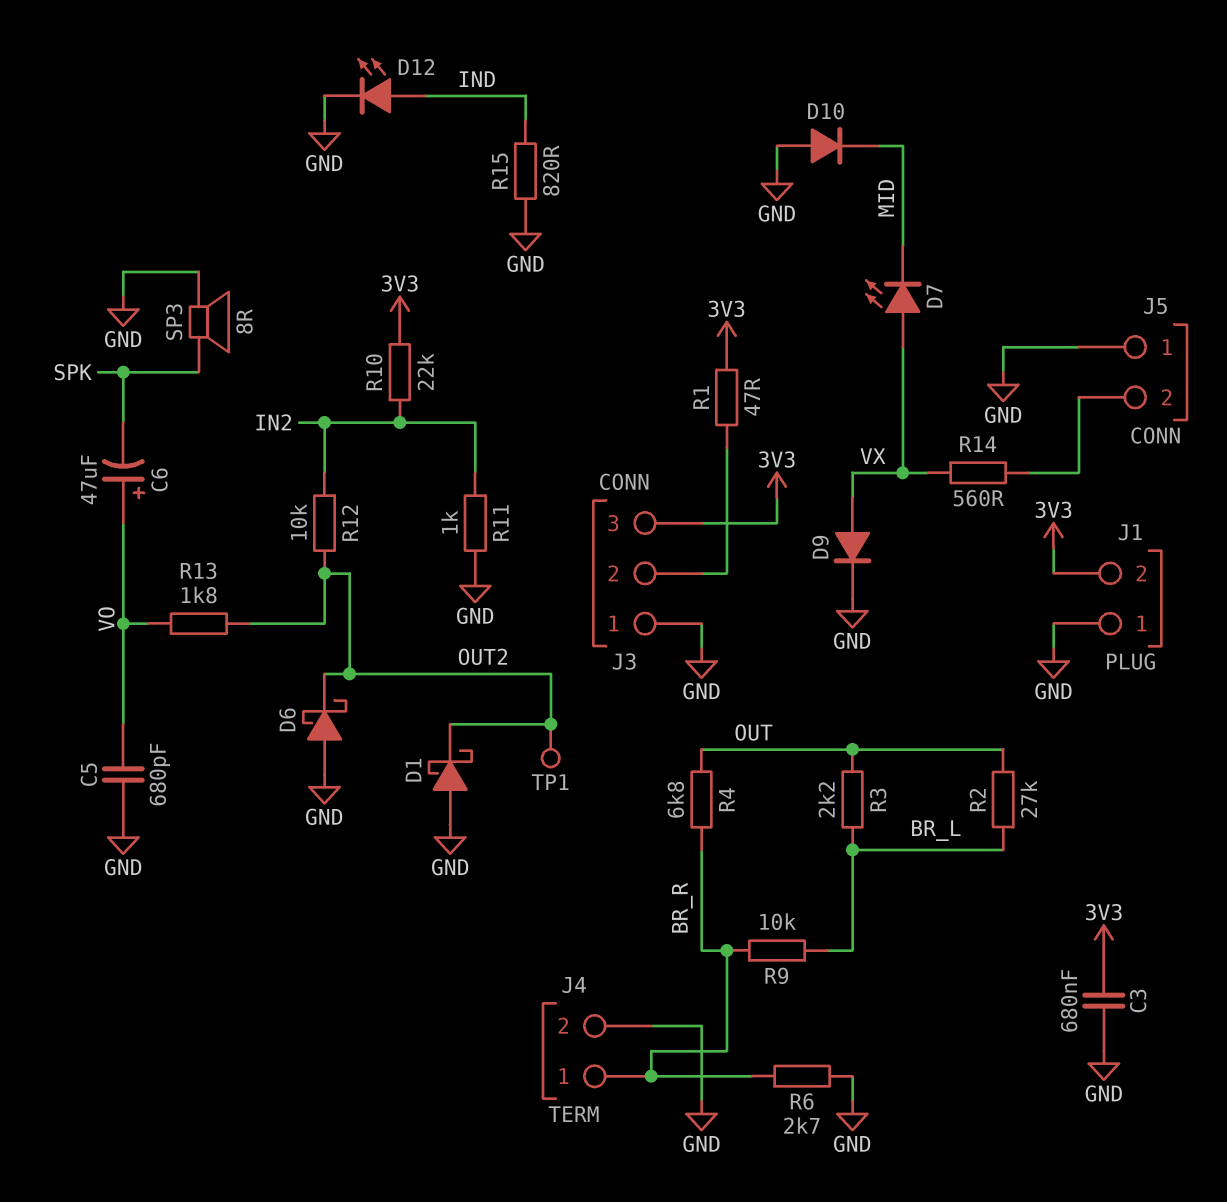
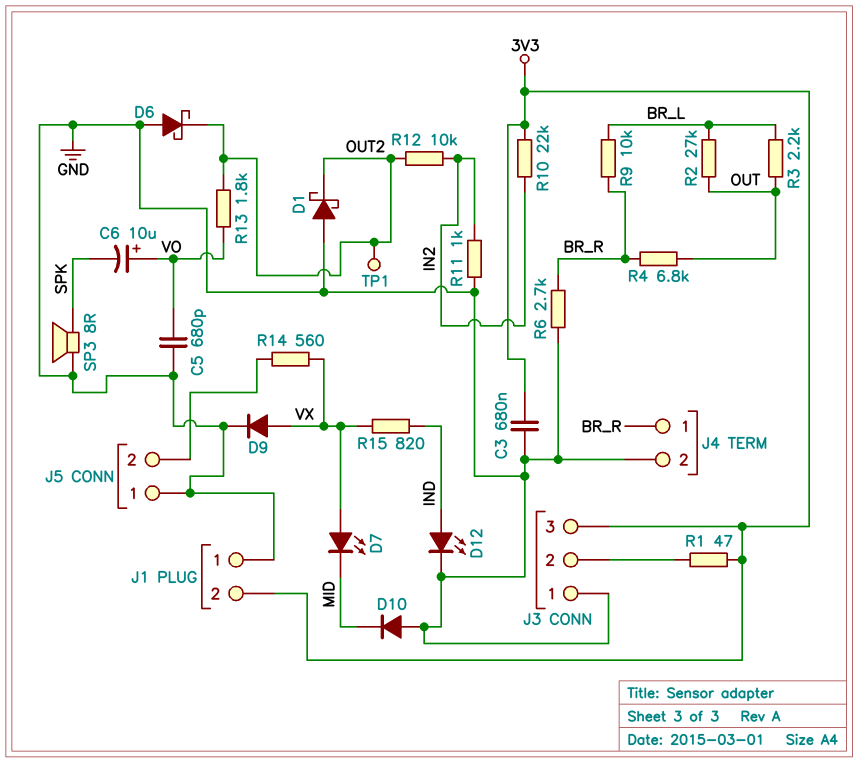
C6: 47uF (plus VO, minus SPK) -> 10uF (plus VO, minus SPK)
R15: 820 (GND, IND) -> 820 (IND, VX)

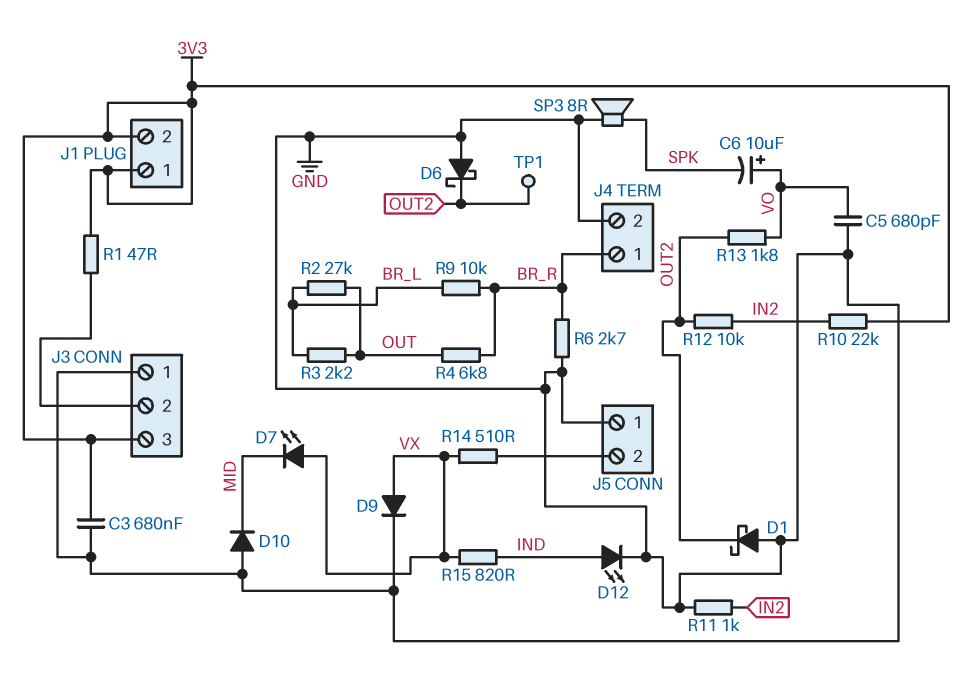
J1 pin 1: GND -> 3V3
R14: 560 (J5/2, VX) -> 510 (J5/2, VX)

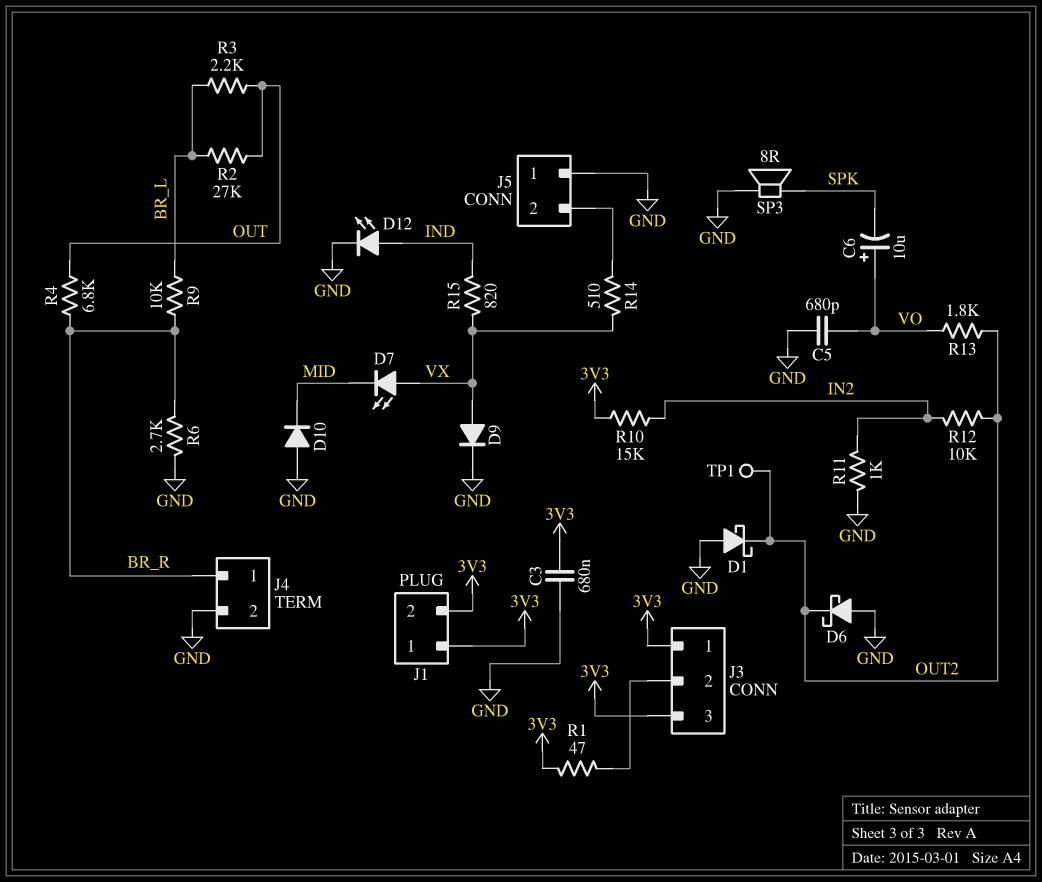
J3 pin 1: GND -> 3V3
R10: 22k (3V3, IN2) -> 15k (3V3, IN2)

